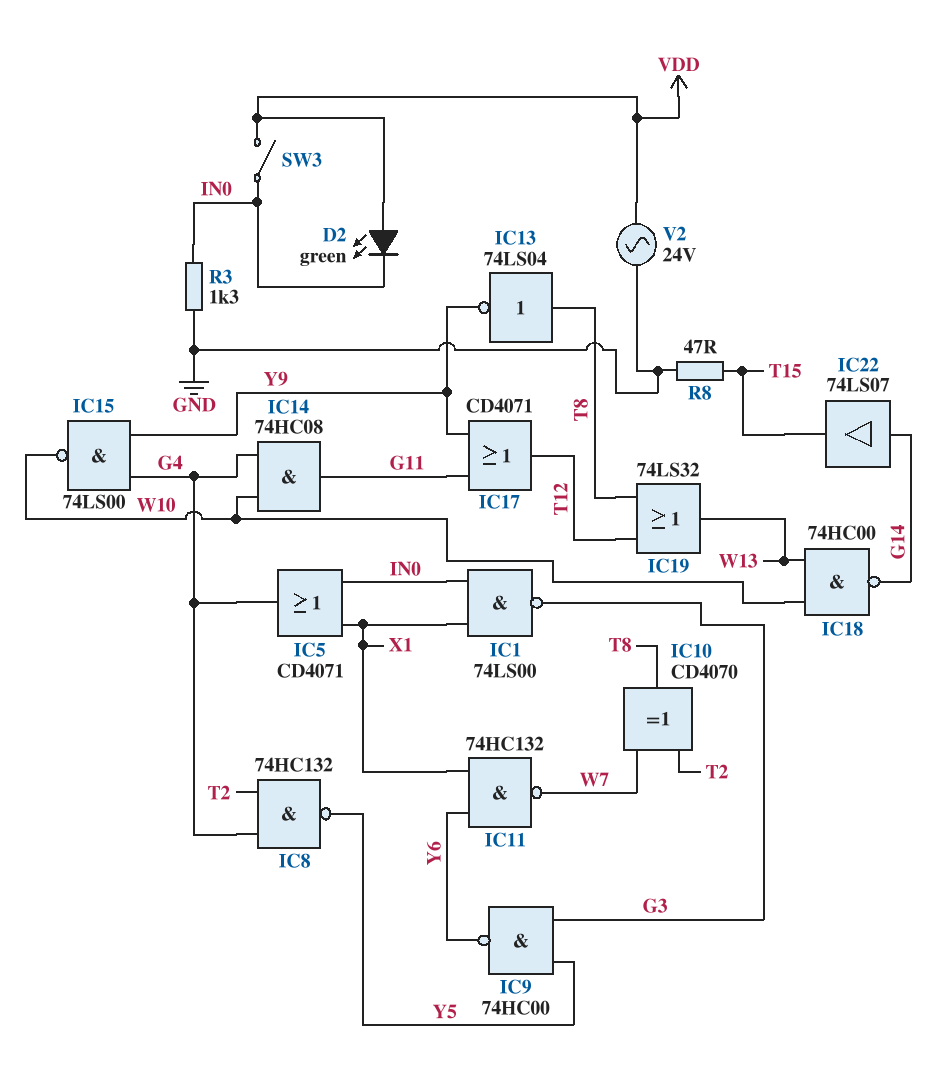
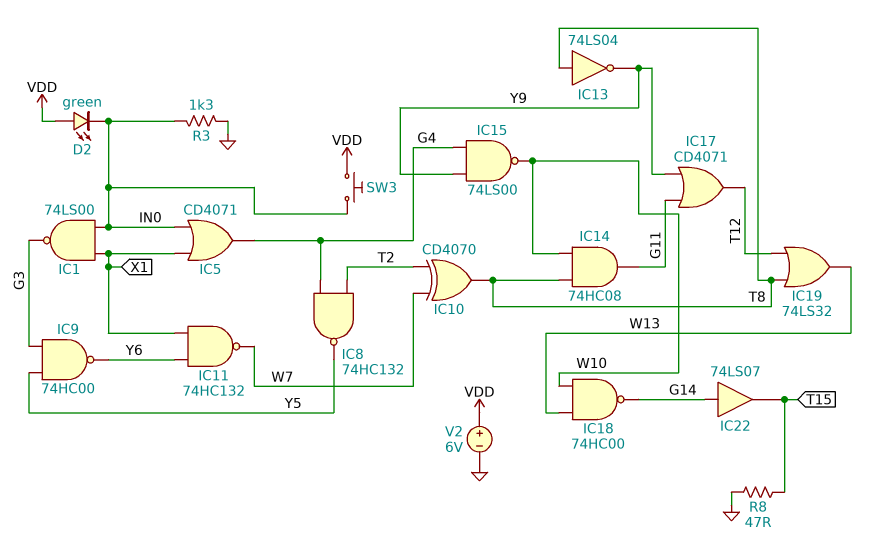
IC14: AND 74HC08 (in G4, in W10, out G11) -> AND 74HC08 (in T8, in W10, out G11)
SW3: switch (IN0, VDD) -> button (IN0, VDD)
V2: AC 24V (GND, VDD) -> 6V (plus VDD, minus GND)

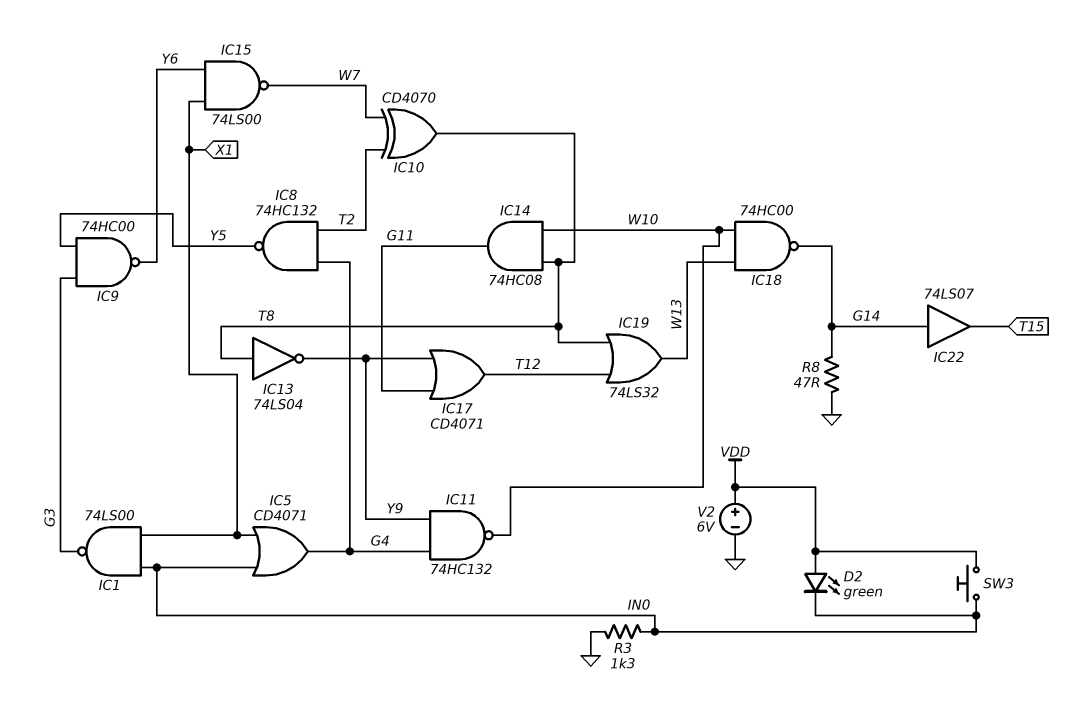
IC11: NAND 74HC132 (in X1, in Y6, out W7) -> NAND 74HC132 (in G4, in Y9, out W10)
IC15: NAND 74LS00 (in G4, in Y9, out W10) -> NAND 74LS00 (in X1, in Y6, out W7)
R8: 47 (GND, T15) -> 47 (G14, GND)

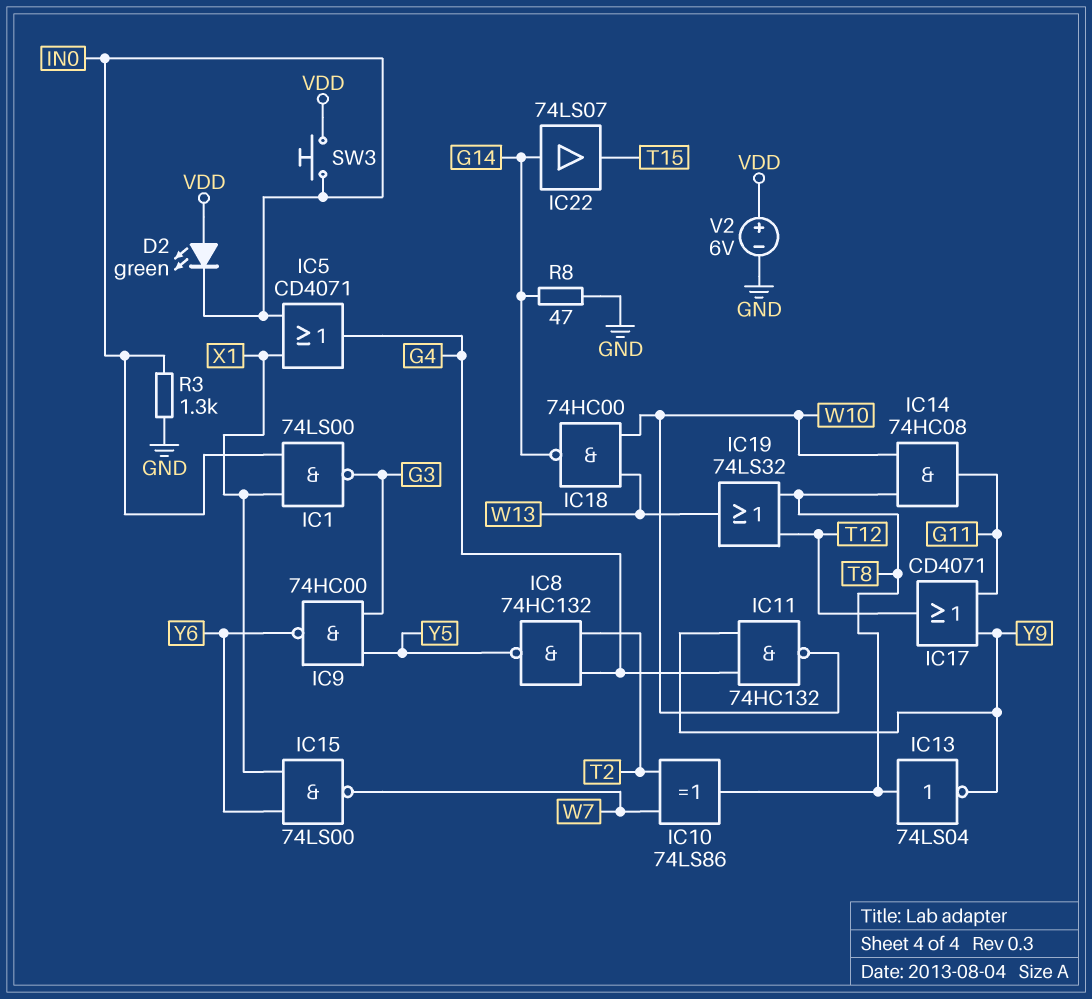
IC10: XOR CD4070 (in T2, in W7, out T8) -> XOR 74LS86 (in T2, in W7, out T8)

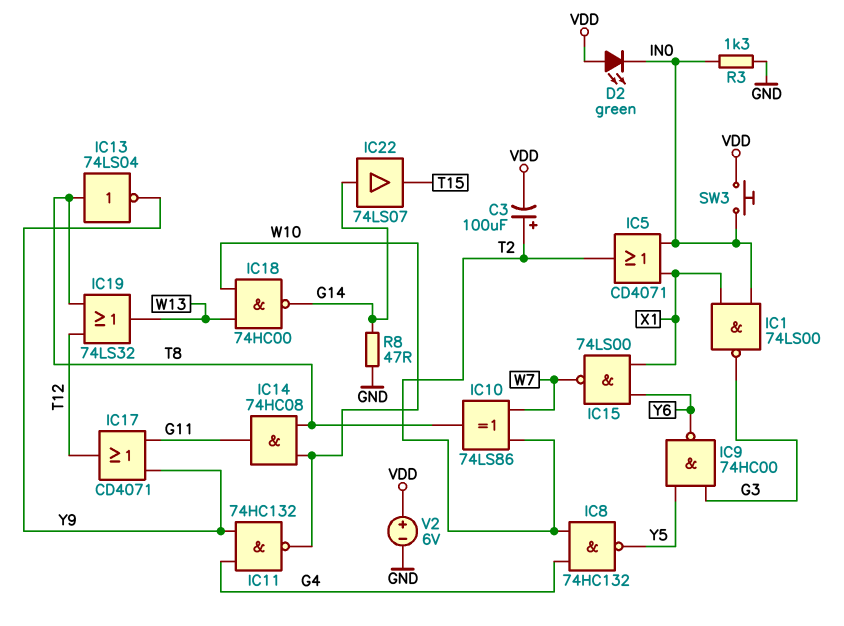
C3: none -> 100uF (plus T2, minus VDD)
IC5: OR CD4071 (in IN0, in X1, out G4) -> OR CD4071 (in IN0, in X1, out T2)

